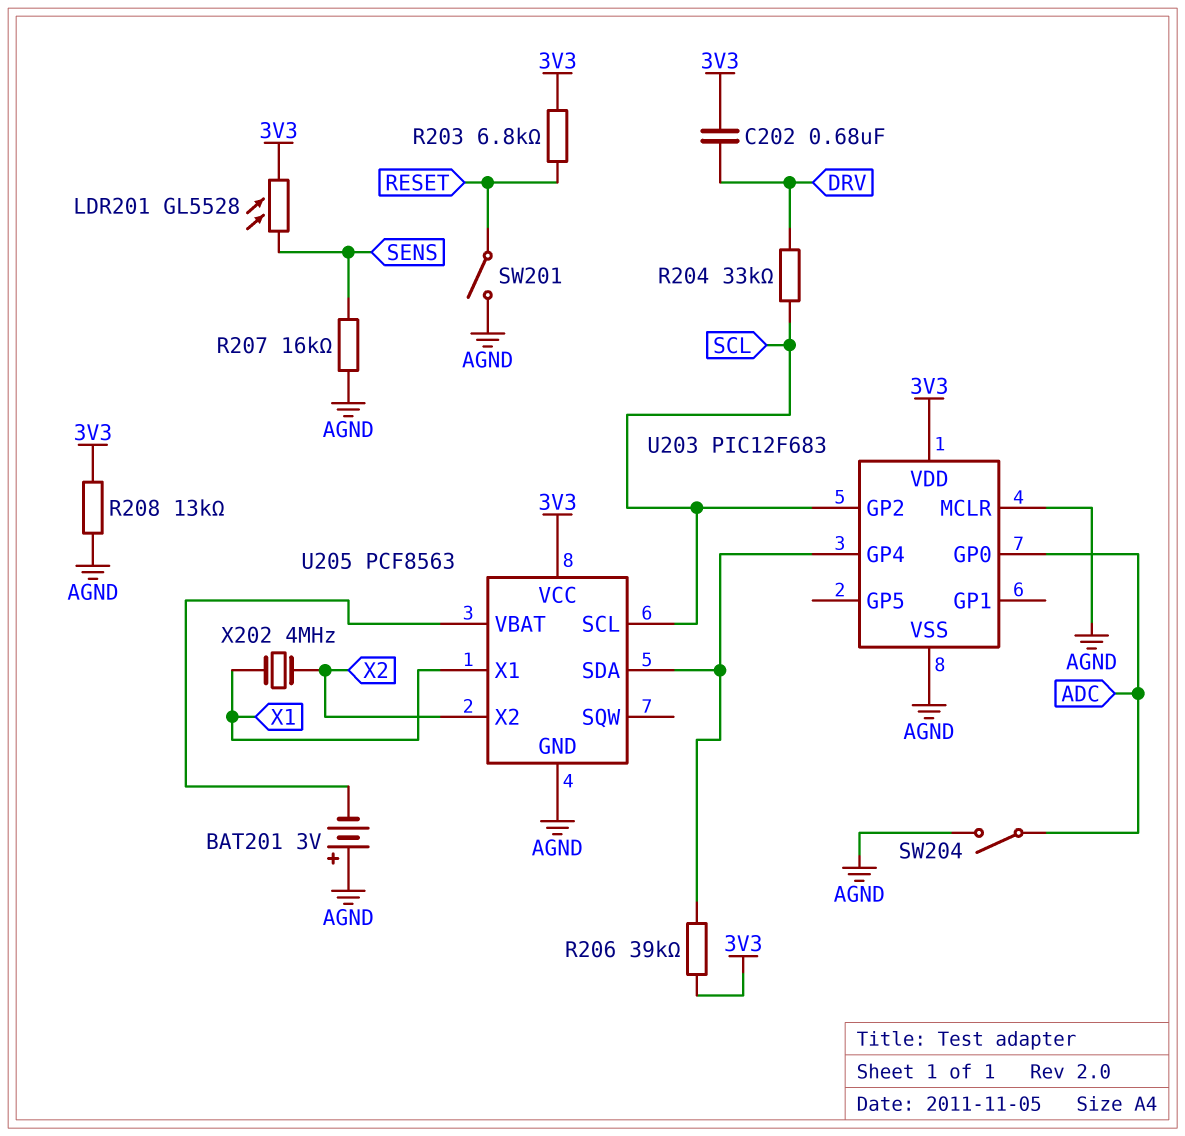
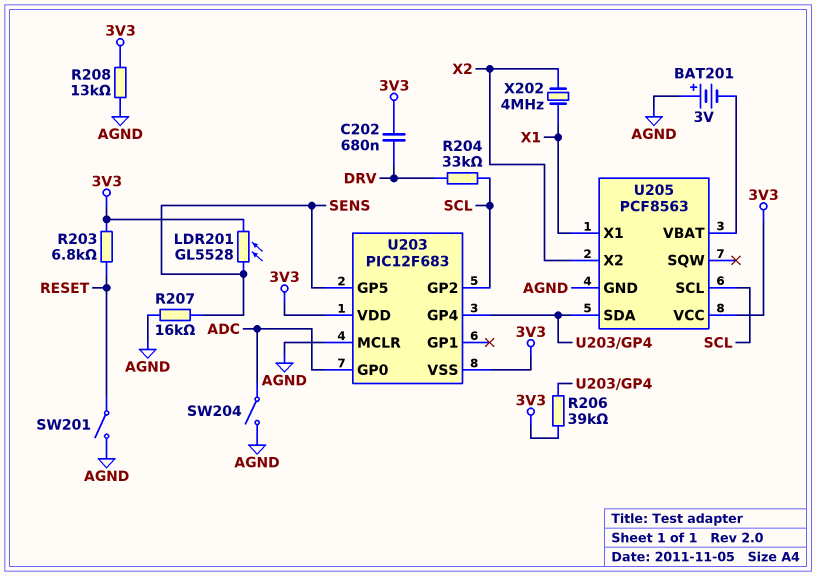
U203 pin GP5: none -> SENS
U203 pin VSS: AGND -> 3V3

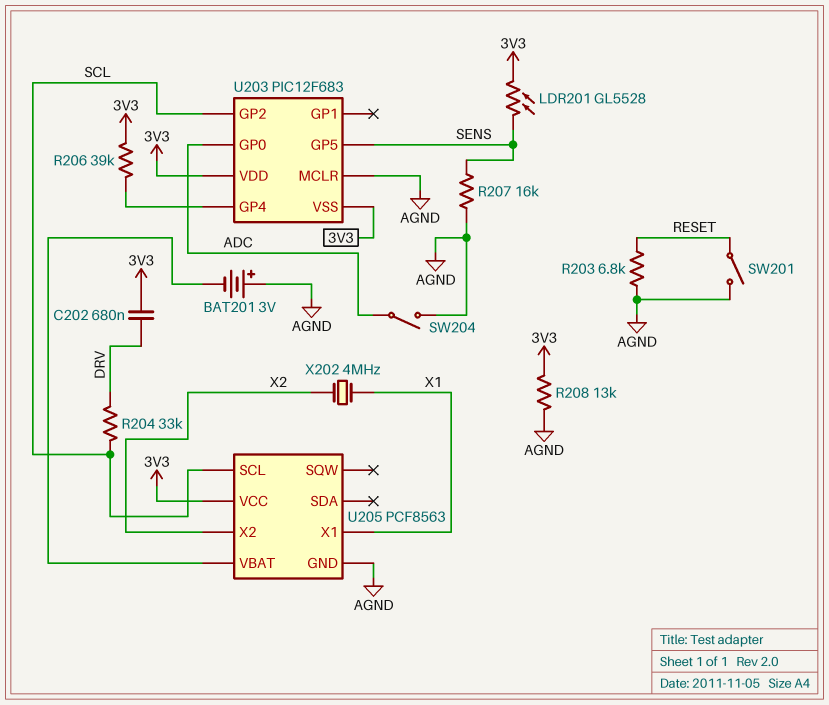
R203: 6.8k (3V3, RESET) -> 6.8k (AGND, RESET)
U205 pin SDA: U203/GP4 -> none

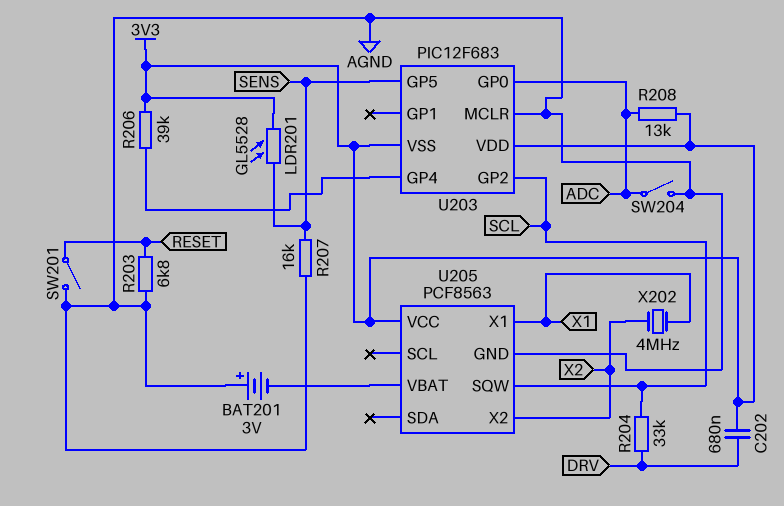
R208: 13k (3V3, AGND) -> 13k (3V3, ADC)
U205 pin SCL: SCL -> none
U205 pin SQW: none -> SCL

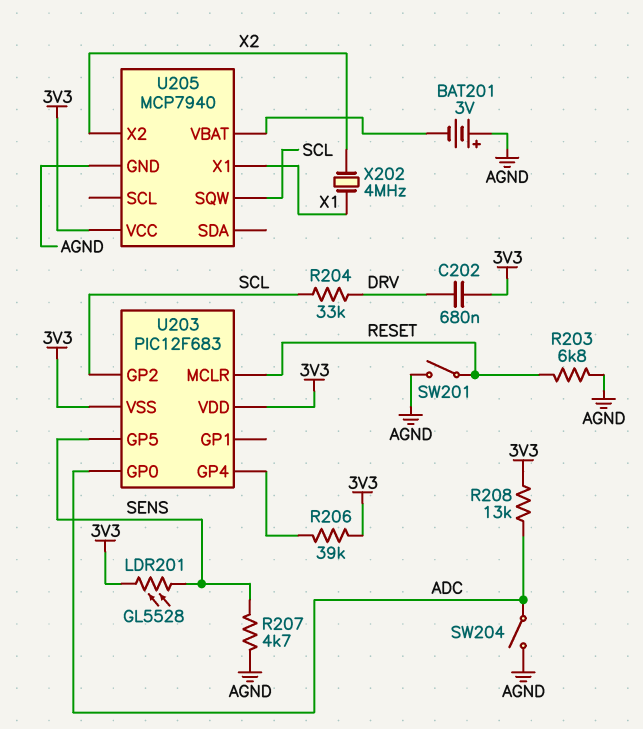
R207: 16k (AGND, SENS) -> 4.7k (AGND, SENS)
U203 pin MCLR: AGND -> RESET
U205: PCF8563 -> MCP7940

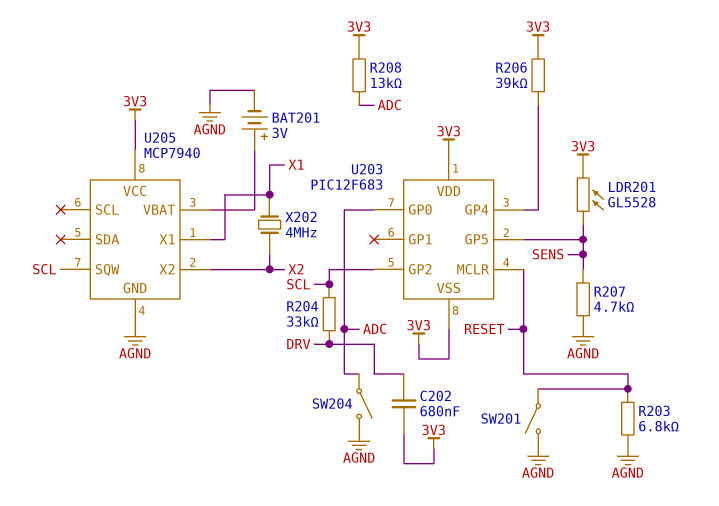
BAT201: 3V (plus AGND, minus U205/VBAT) -> 3V (plus U205/VBAT, minus AGND)

